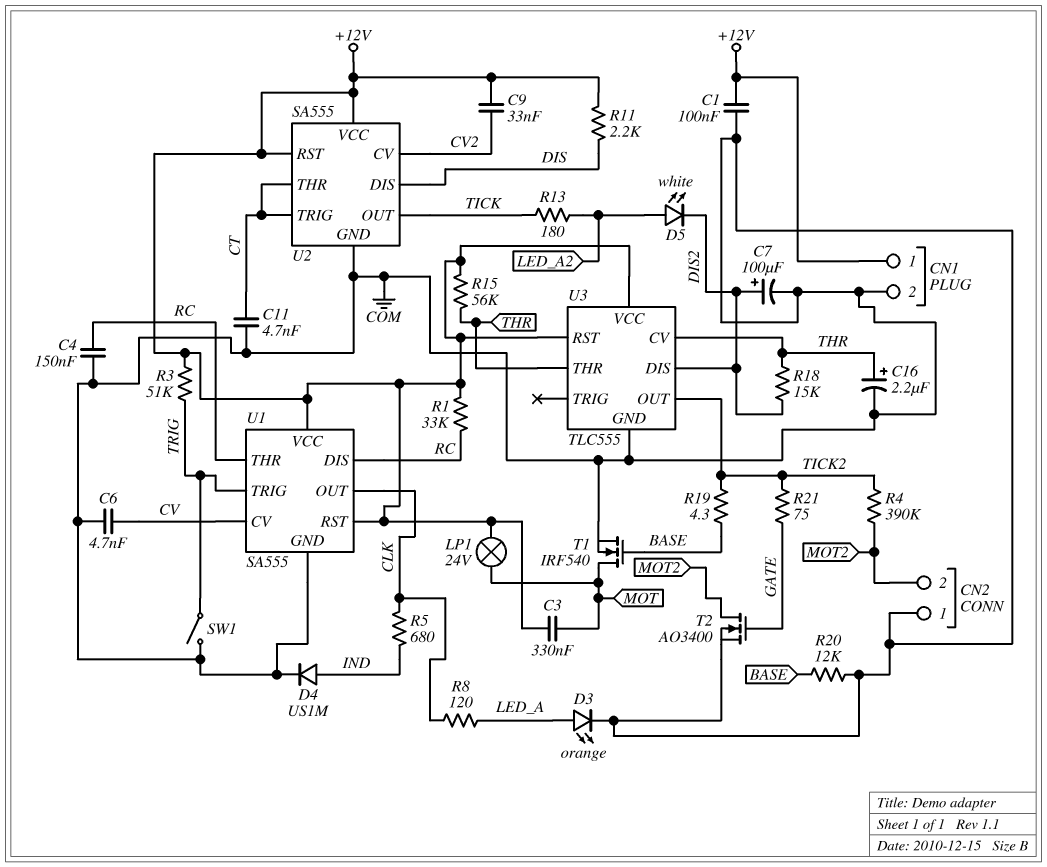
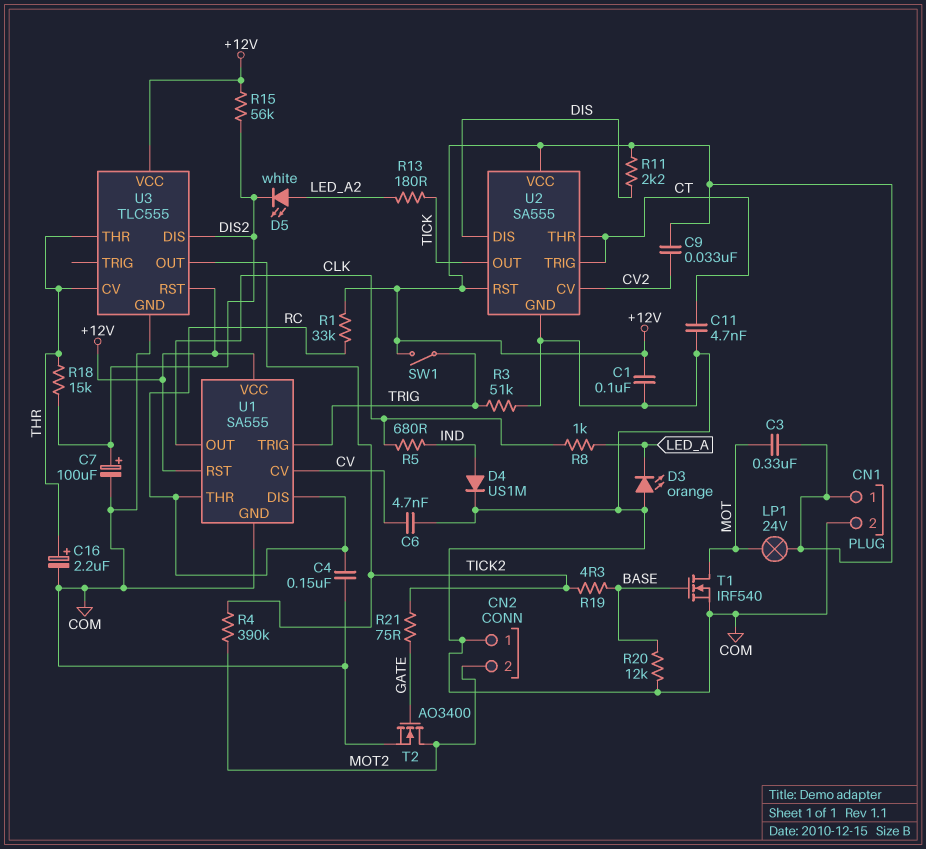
D3: LED orange (A LED_A, K COM) -> LED orange (A COM, K LED_A)
R3: 51k (+12V, TRIG) -> 51k (COM, TRIG)
R8: 120 (CLK, LED_A) -> 1k (CLK, LED_A)
R15: 56k (+12V, THR) -> 56k (+12V, DIS2)
SW1: switch (COM, TRIG) -> switch (+12V, TRIG)

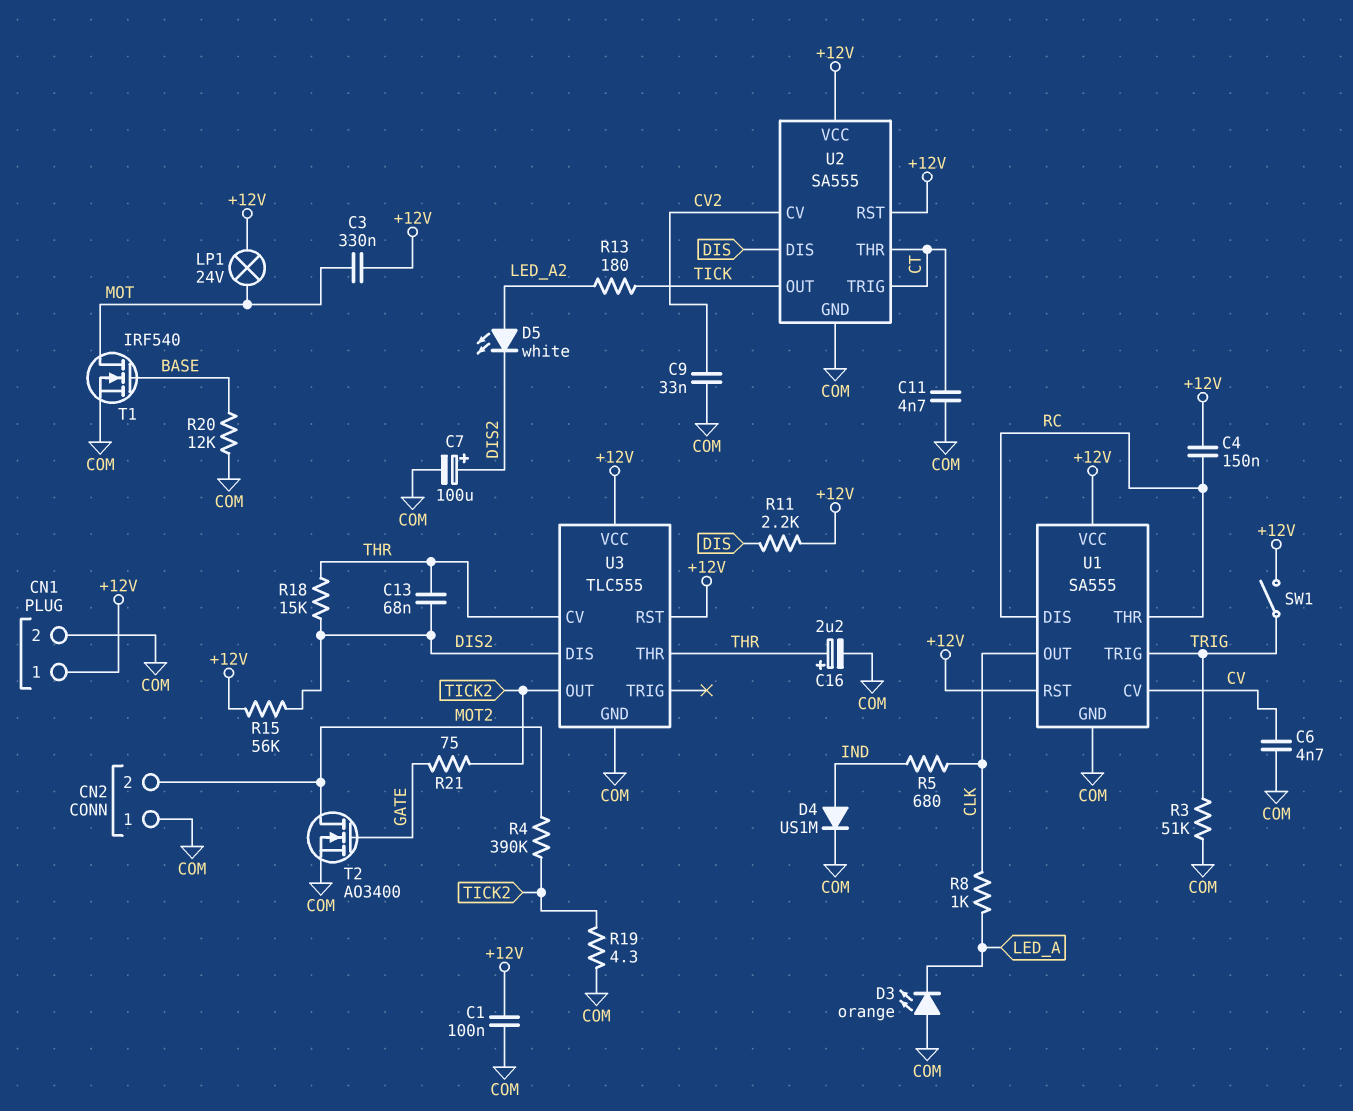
C4: 150nF (COM, RC) -> 150nF (+12V, RC)
C9: 33nF (+12V, CV2) -> 33nF (COM, CV2)
C13: none -> 68nF (DIS2, THR)
R1: 33k (+12V, RC) -> none
R19: 4.3 (BASE, TICK2) -> 4.3 (COM, TICK2)

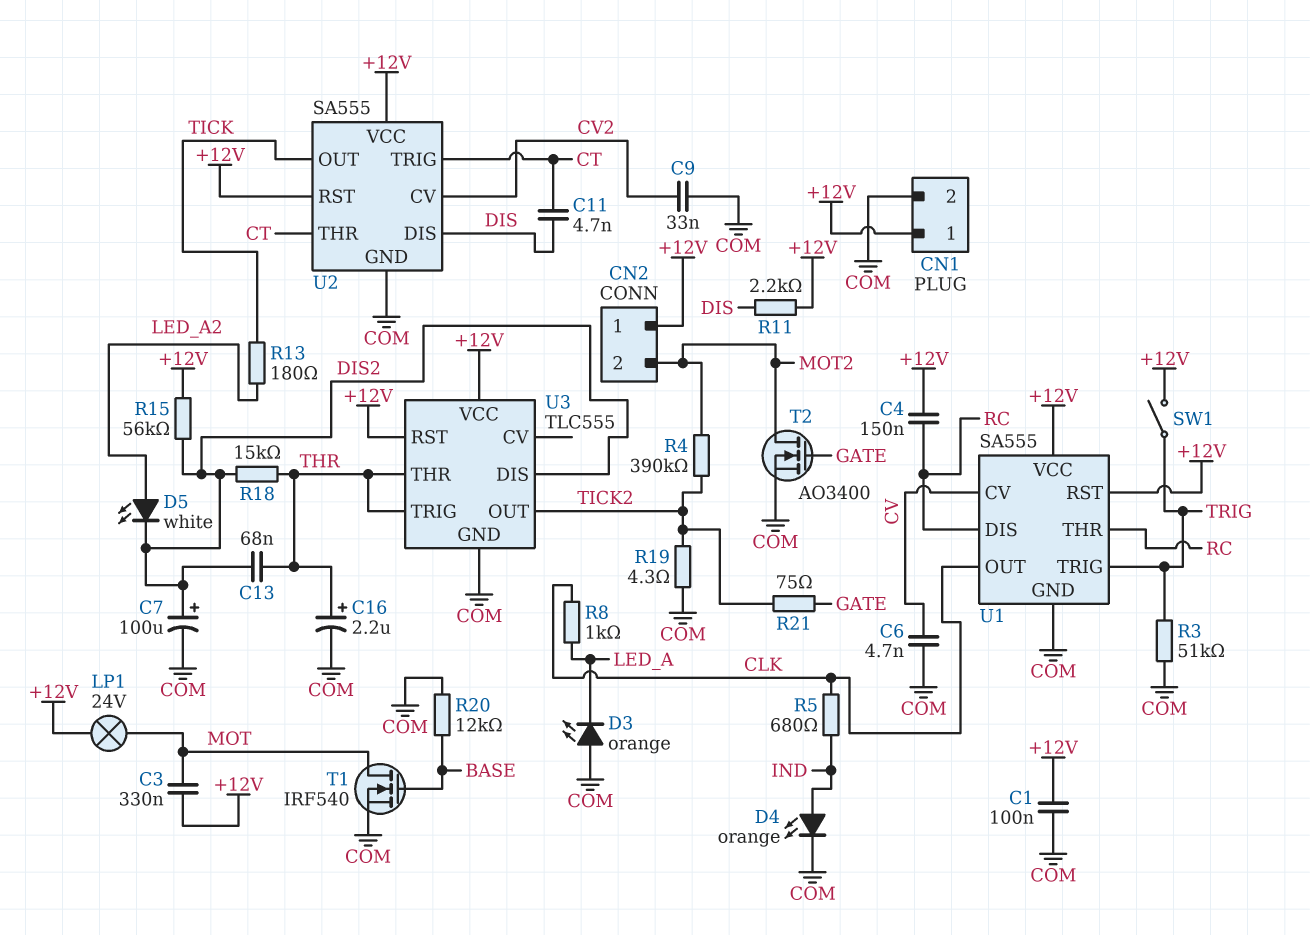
C11: 4.7nF (COM, CT) -> 4.7nF (CT, DIS)
CN2 pin 1: COM -> +12V
D4: diode US1M (A IND, K COM) -> LED orange (A IND, K COM)
U3 pin CV: THR -> none
U3 pin TRIG: none -> THR

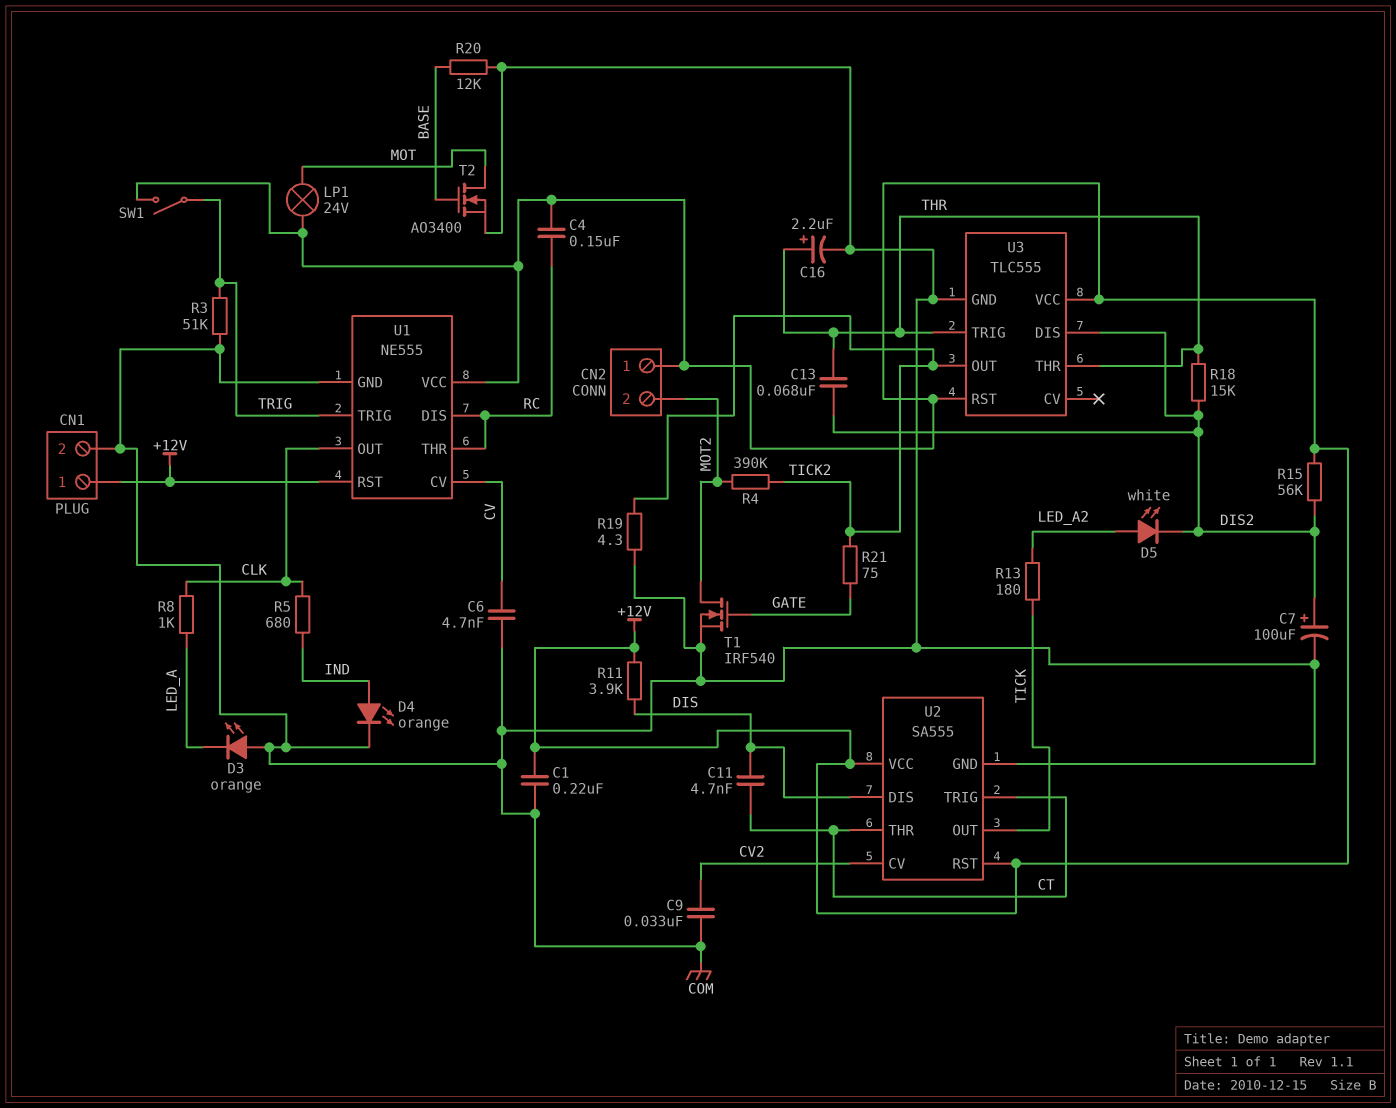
C1: 100nF (+12V, COM) -> 220nF (+12V, COM)
C3: 330nF (+12V, MOT) -> none
R11: 2.2k (+12V, DIS) -> 3.9k (+12V, DIS)
T1: NMOS IRF540 (G BASE, D MOT, S COM) -> NMOS IRF540 (G GATE, D MOT2, S COM)
T2: NMOS AO3400 (G GATE, D MOT2, S COM) -> NMOS AO3400 (G BASE, D MOT, S COM)
U1: SA555 -> NE555

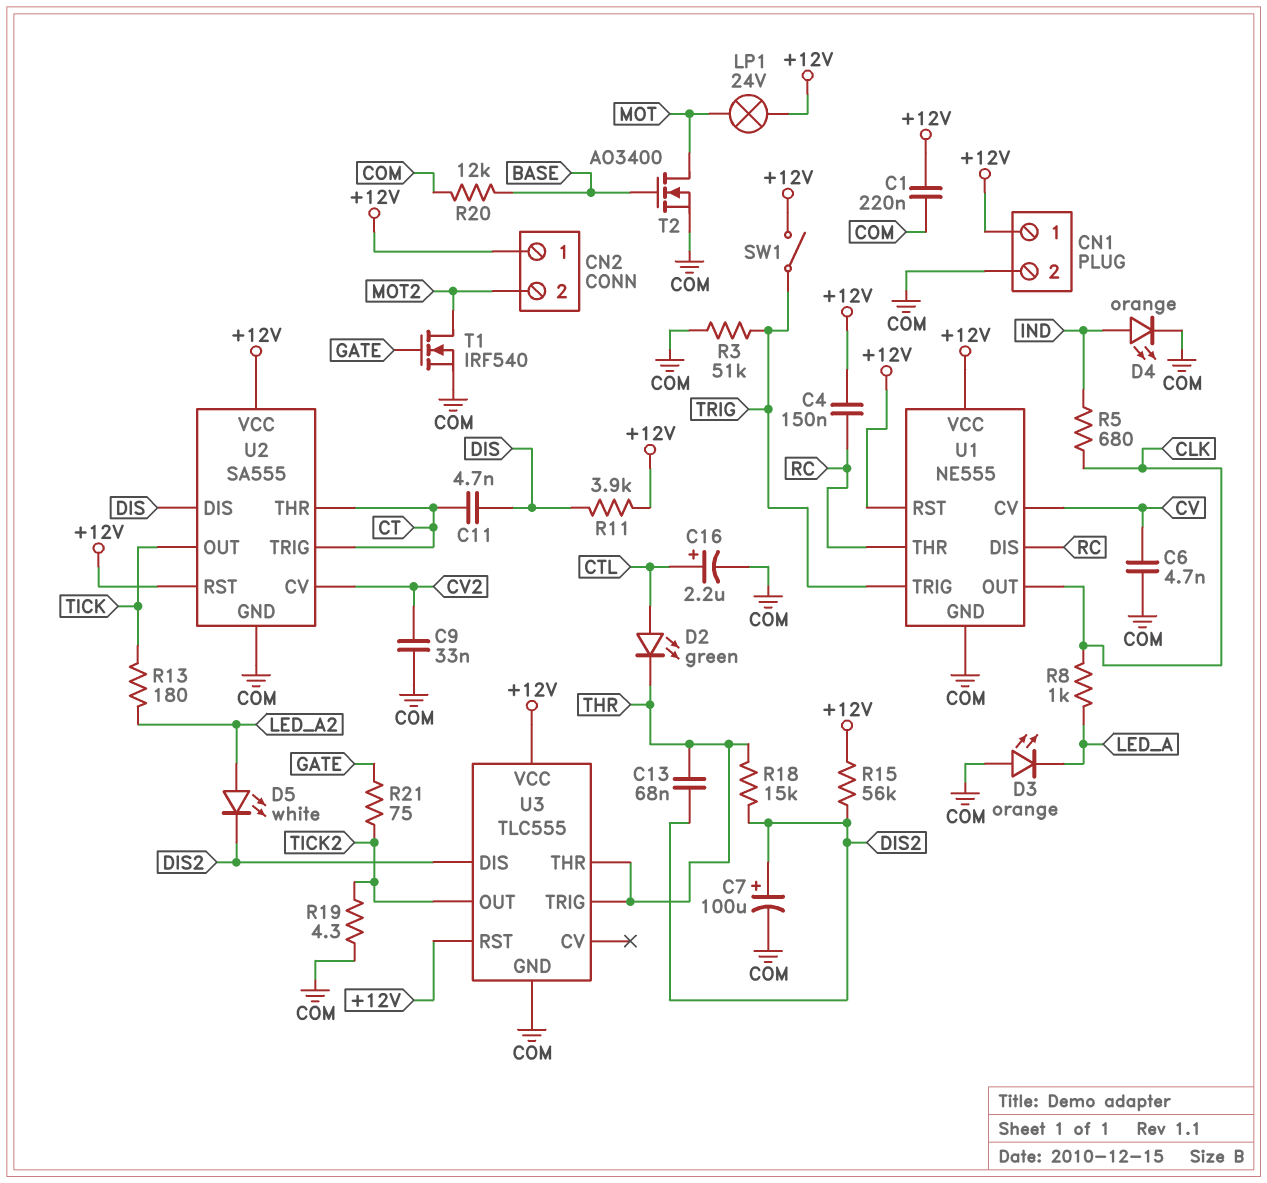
C16: 2.2uF (plus THR, minus COM) -> 2.2uF (plus CTL, minus COM)
D2: none -> LED green (A CTL, K THR)
R4: 390k (MOT2, TICK2) -> none

